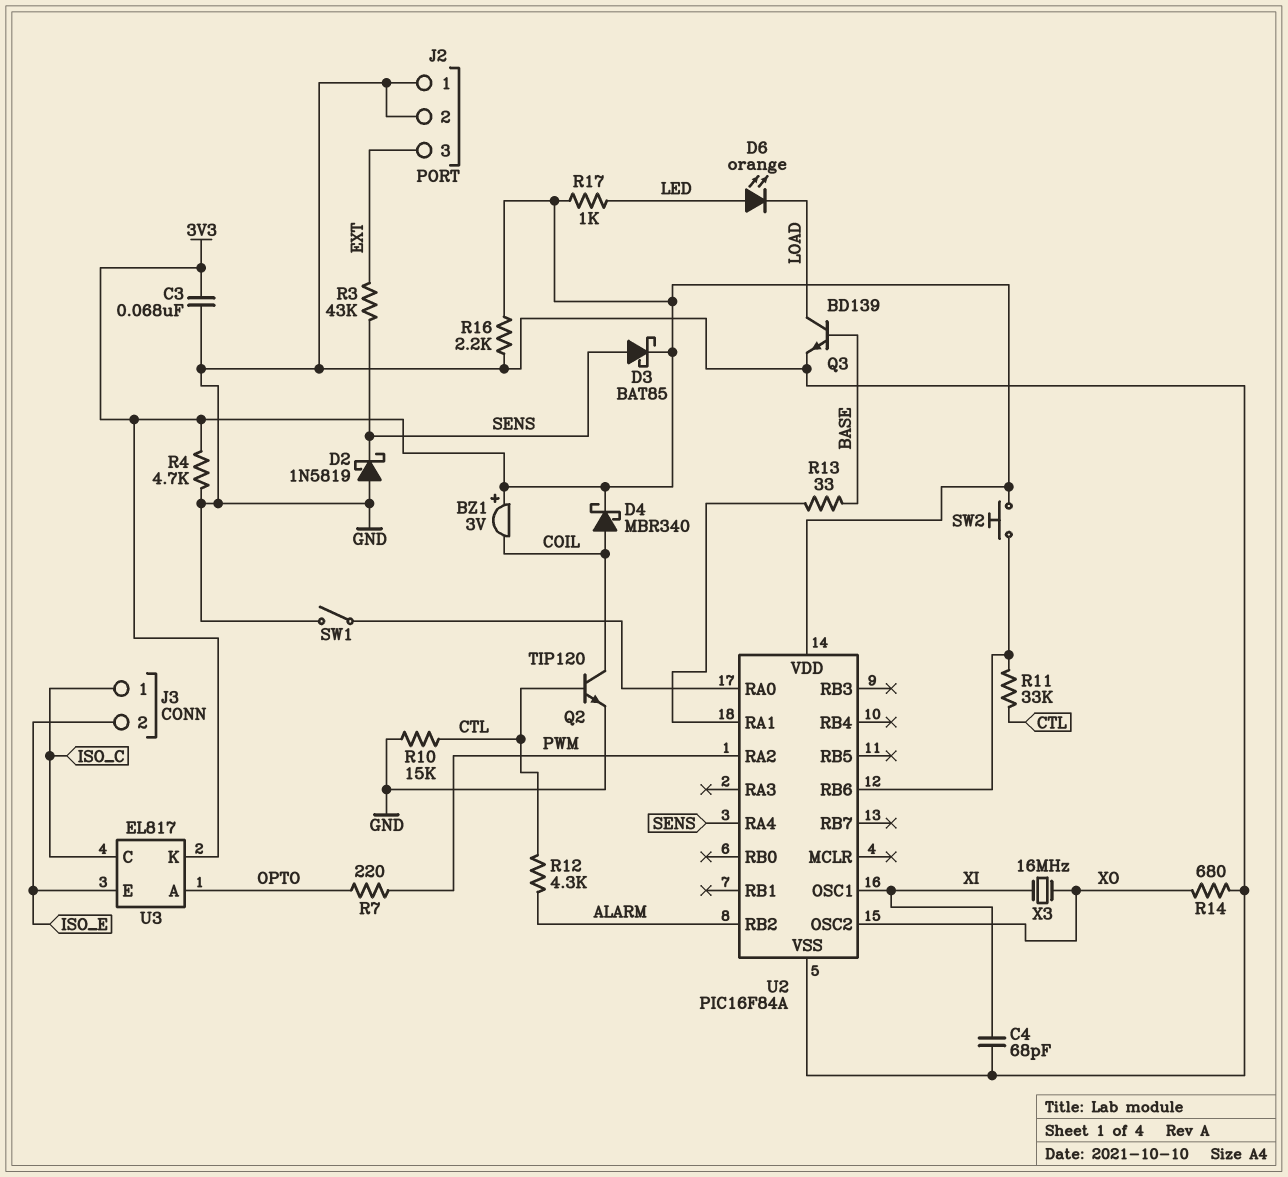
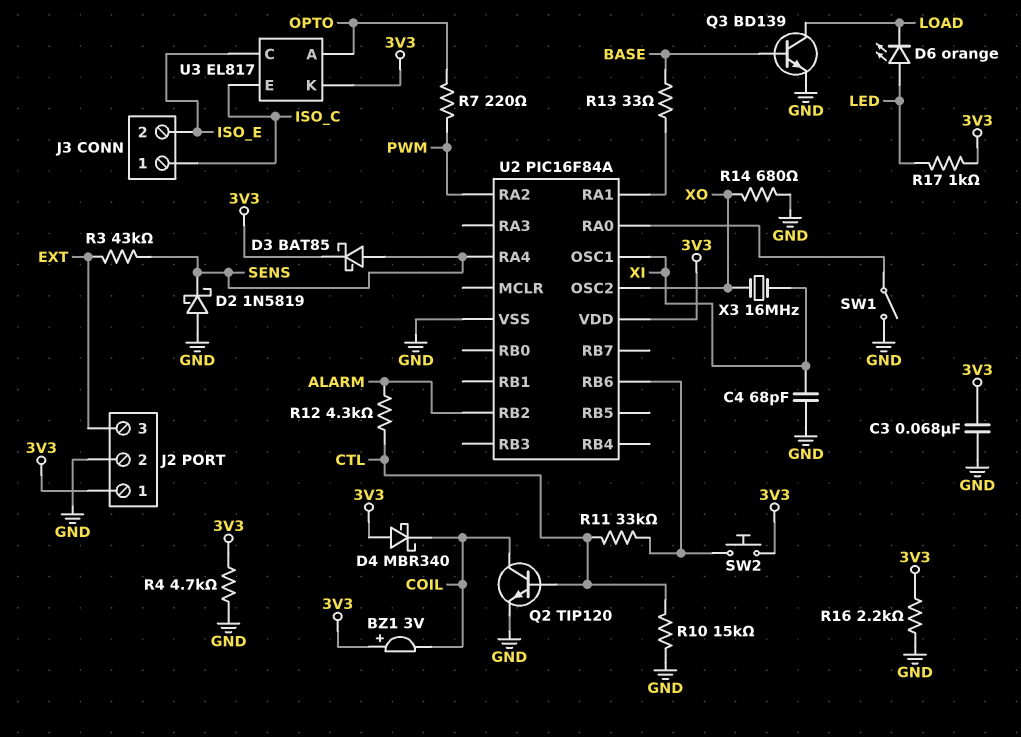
D4: schottky MBR340 (A COIL, K 3V3) -> schottky MBR340 (A 3V3, K COIL)
J2 pin 1: GND -> 3V3
U3 pin C: ISO_C -> ISO_E
U3 pin E: ISO_E -> ISO_C

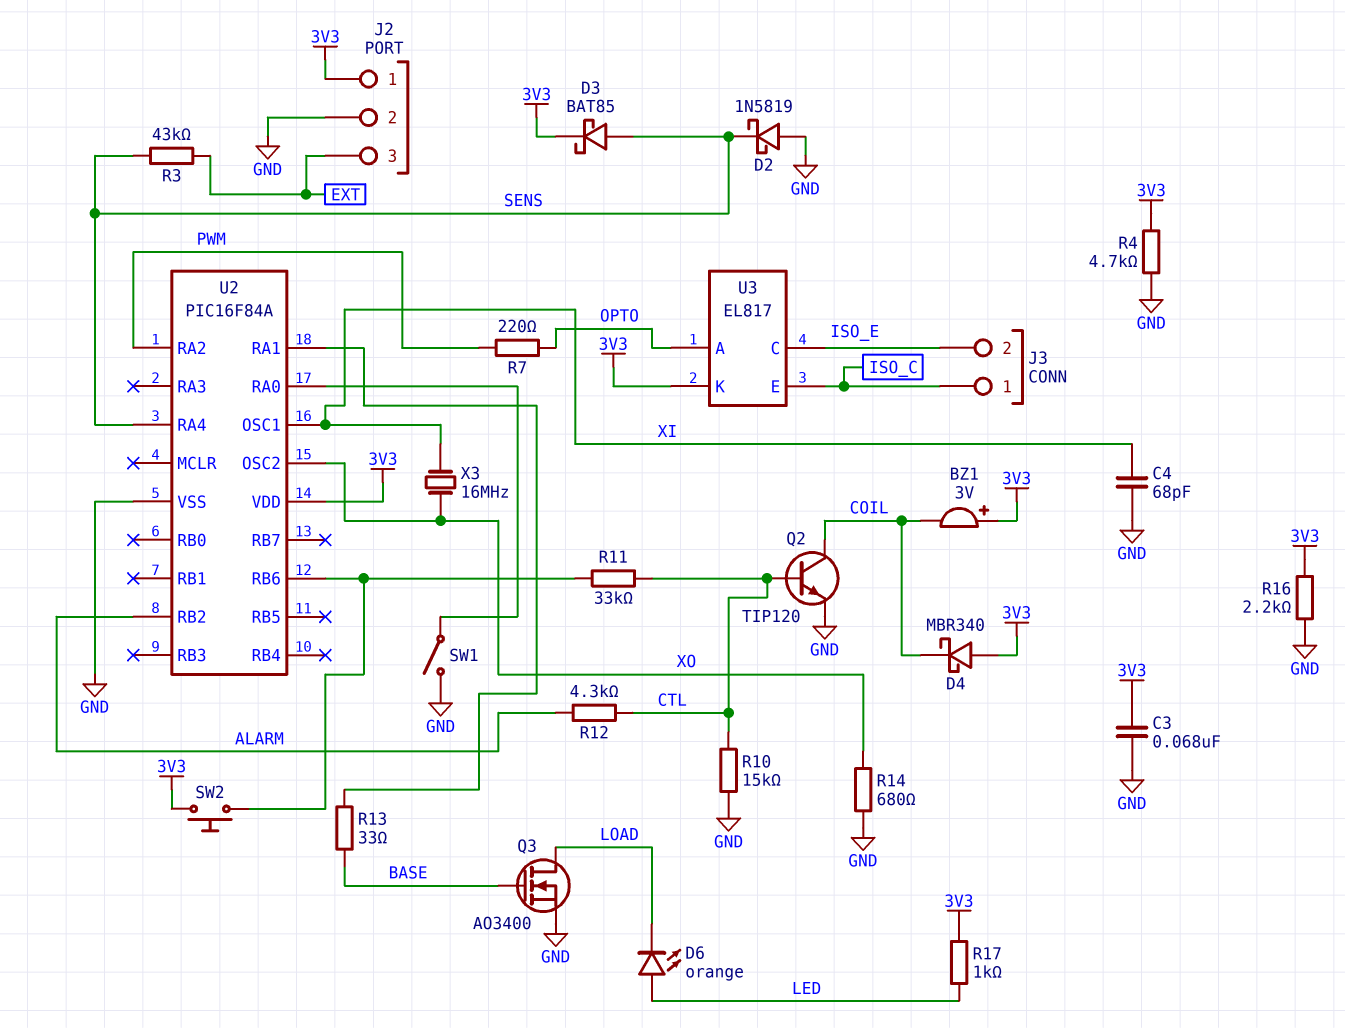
Q3: NPN BD139 (B BASE, C LOAD, E GND) -> NMOS AO3400 (G BASE, D LOAD, S GND)

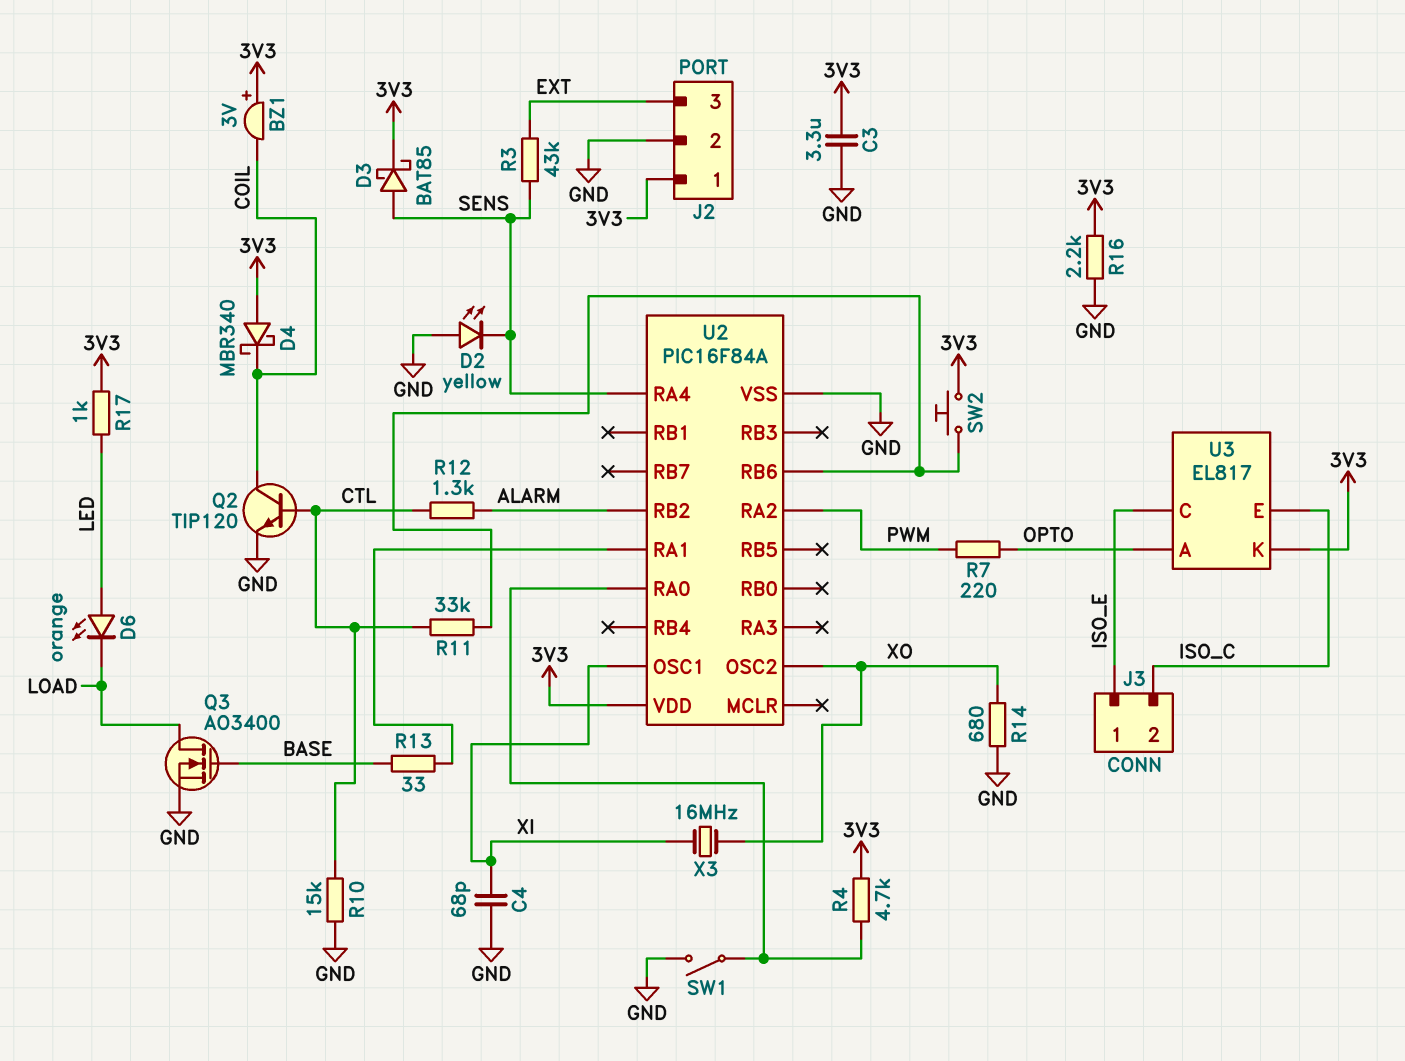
C3: 68nF (3V3, GND) -> 3.3uF (3V3, GND)
D2: schottky 1N5819 (A GND, K SENS) -> LED yellow (A GND, K SENS)
J3 pin 1: ISO_C -> ISO_E
J3 pin 2: ISO_E -> ISO_C
R4: 4.7k (3V3, GND) -> 4.7k (3V3, U2/RA0)
R12: 4.3k (ALARM, CTL) -> 1.3k (ALARM, CTL)

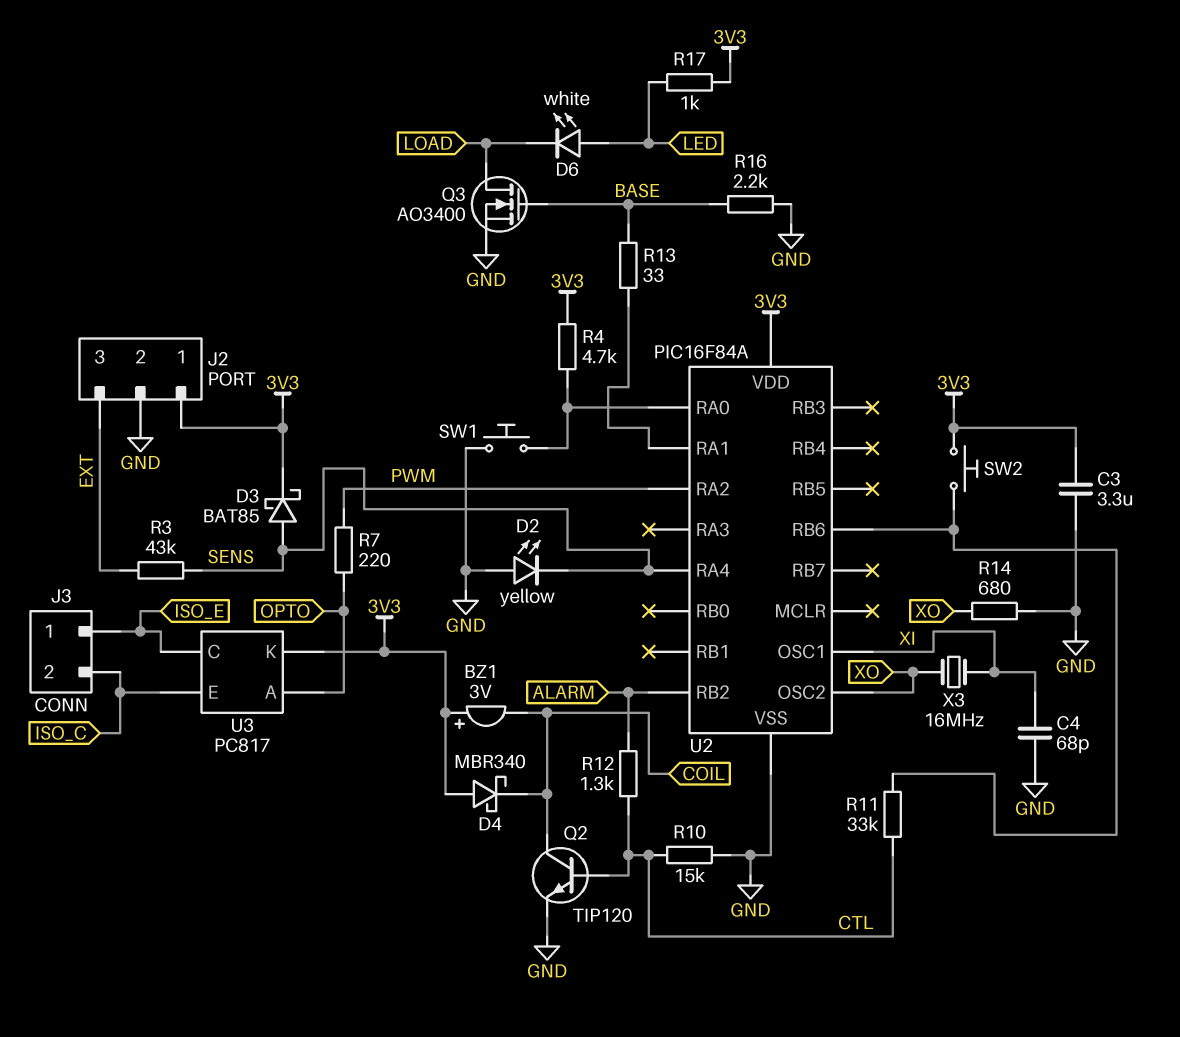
D6: LED orange (A LED, K LOAD) -> LED white (A LED, K LOAD)
R16: 2.2k (3V3, GND) -> 2.2k (BASE, GND)
SW1: switch (GND, U2/RA0) -> button (GND, U2/RA0)
U3: EL817 -> PC817

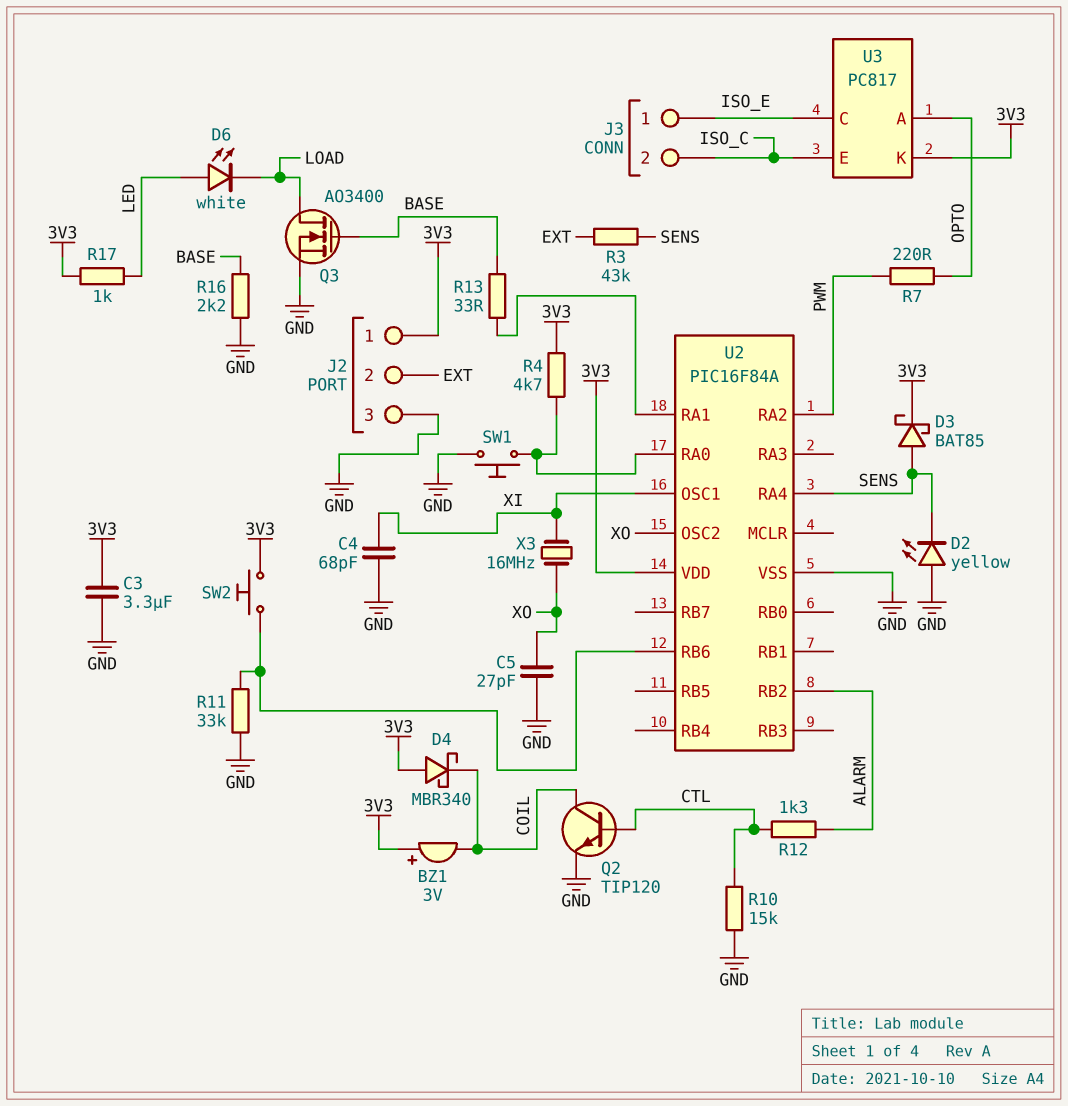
C5: none -> 27pF (GND, XO)
J2 pin 2: GND -> EXT
J2 pin 3: EXT -> GND
R11: 33k (CTL, U2/RB6) -> 33k (GND, U2/RB6)
R14: 680 (GND, XO) -> none

